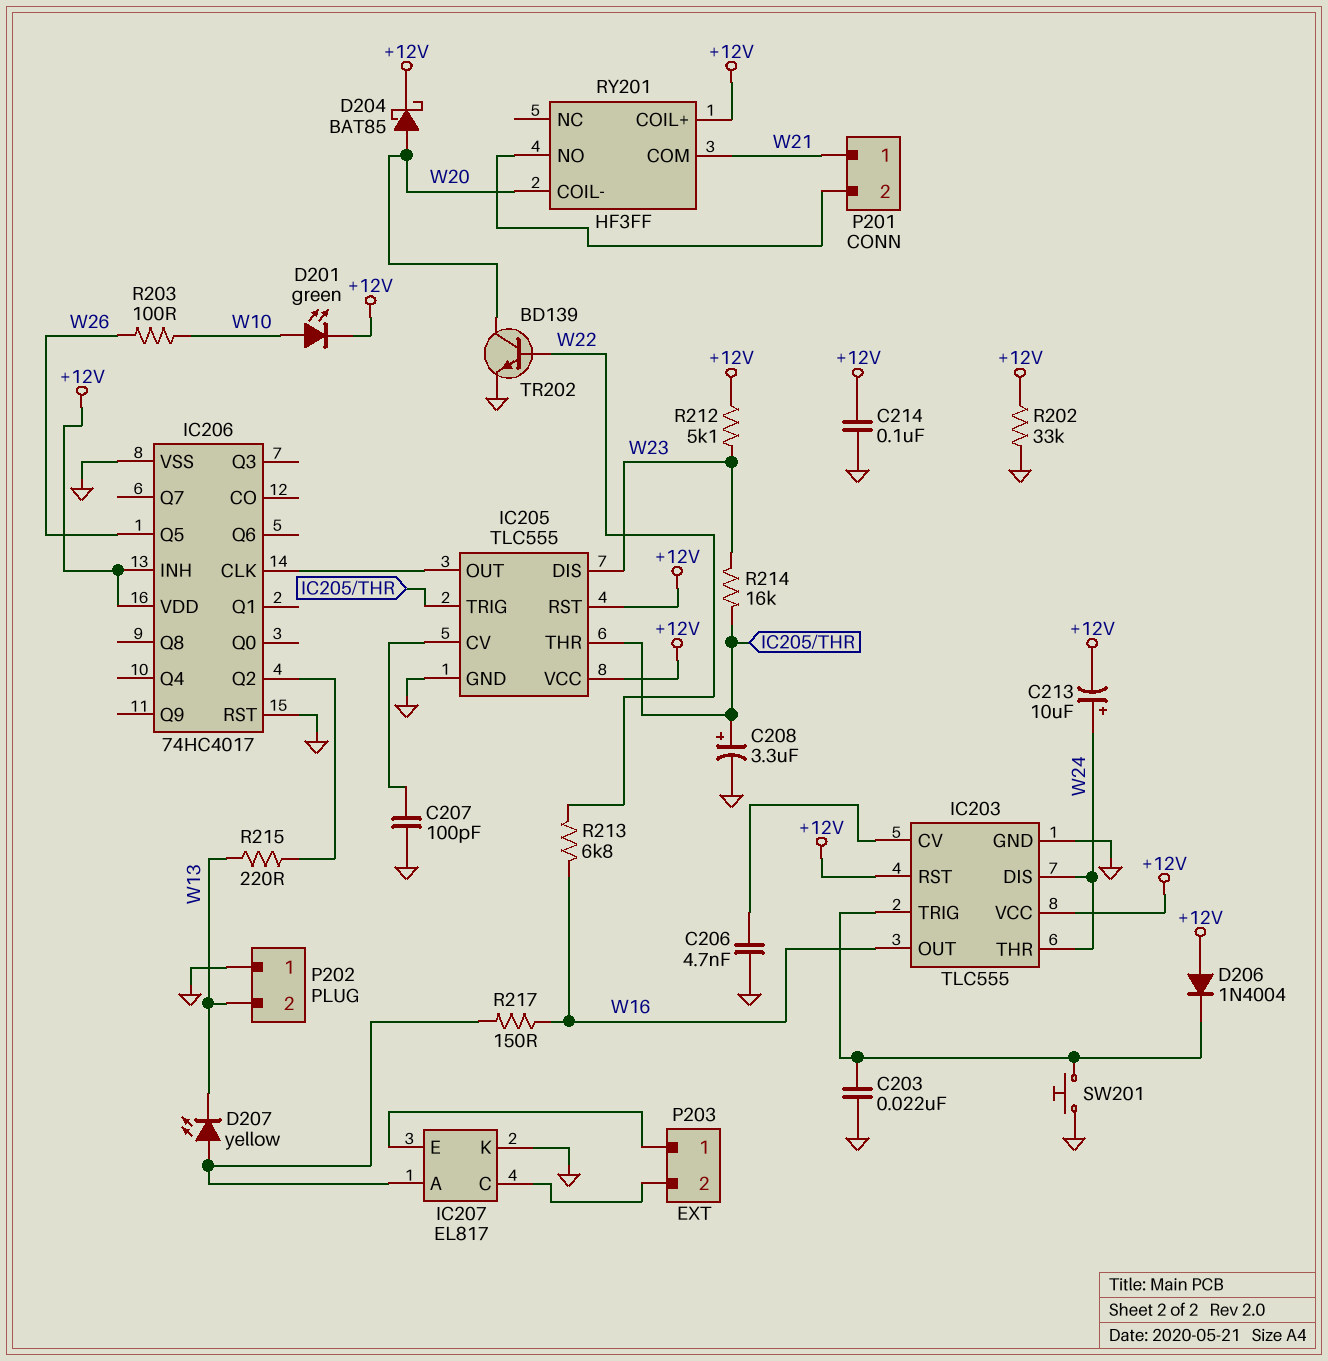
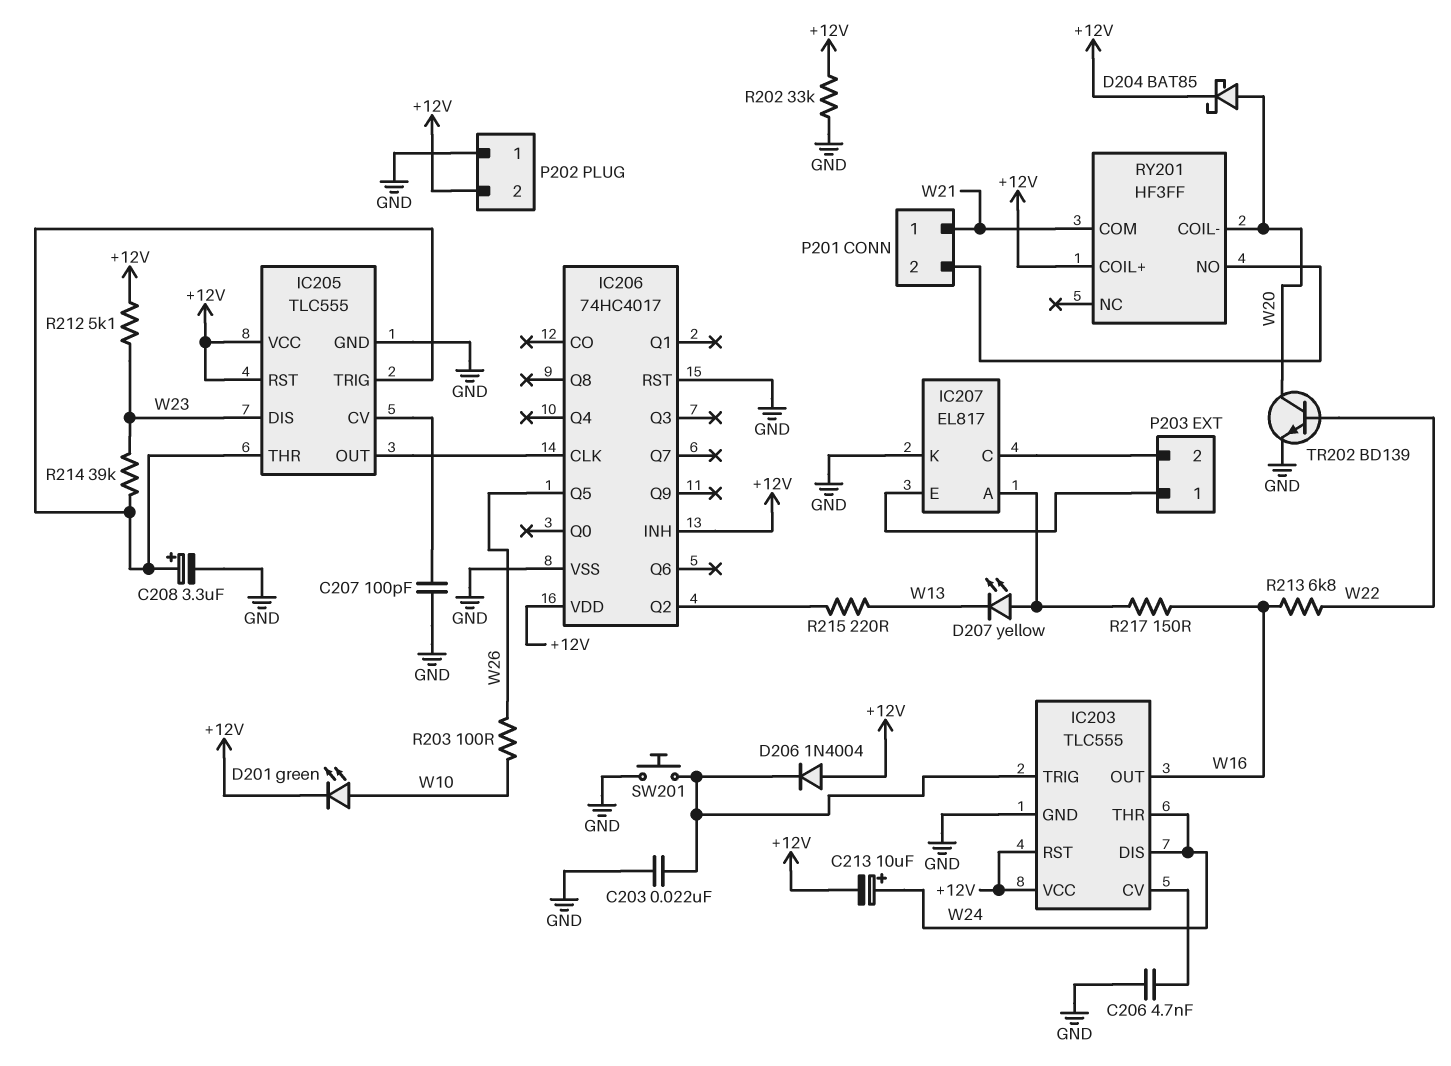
C214: 100nF (+12V, GND) -> none
P202 pin 2: W13 -> +12V
R214: 16k (IC205/THR, W23) -> 39k (IC205/THR, W23)

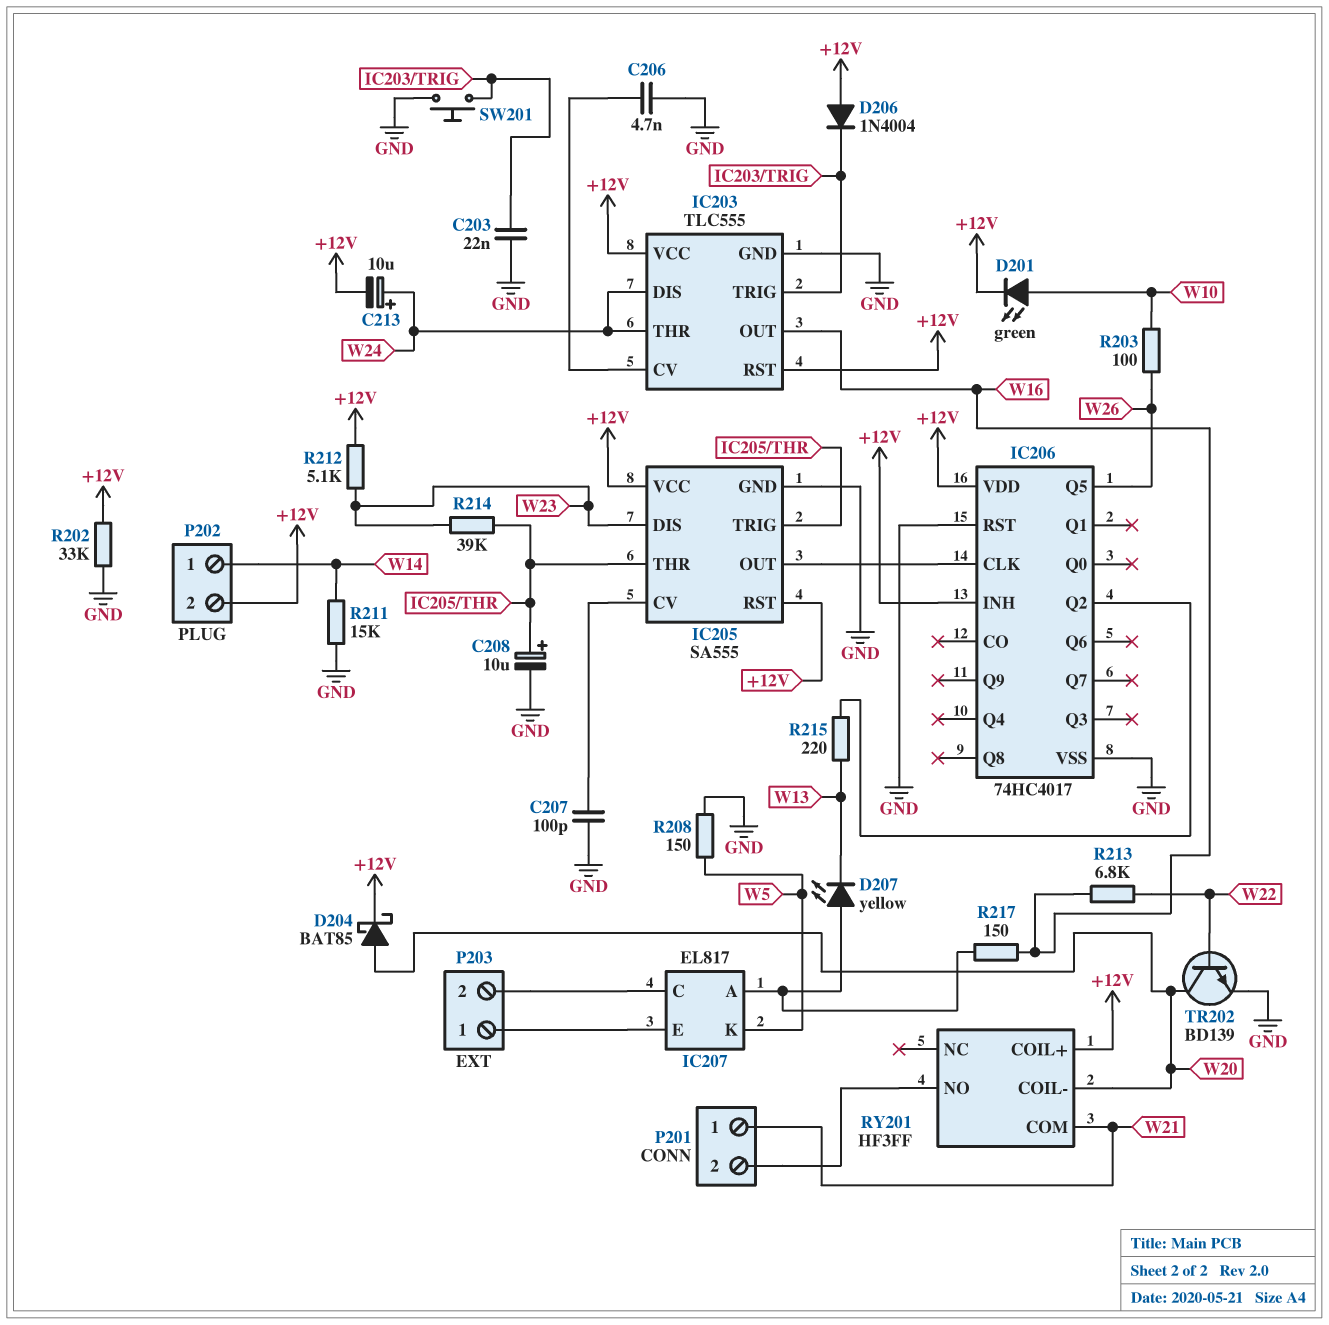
C208: 3.3uF (plus IC205/THR, minus GND) -> 10uF (plus IC205/THR, minus GND)
IC205: TLC555 -> SA555
IC207 pin K: GND -> W5
P202 pin 1: GND -> W14
R208: none -> 150 (GND, W5)
R211: none -> 15k (GND, W14)

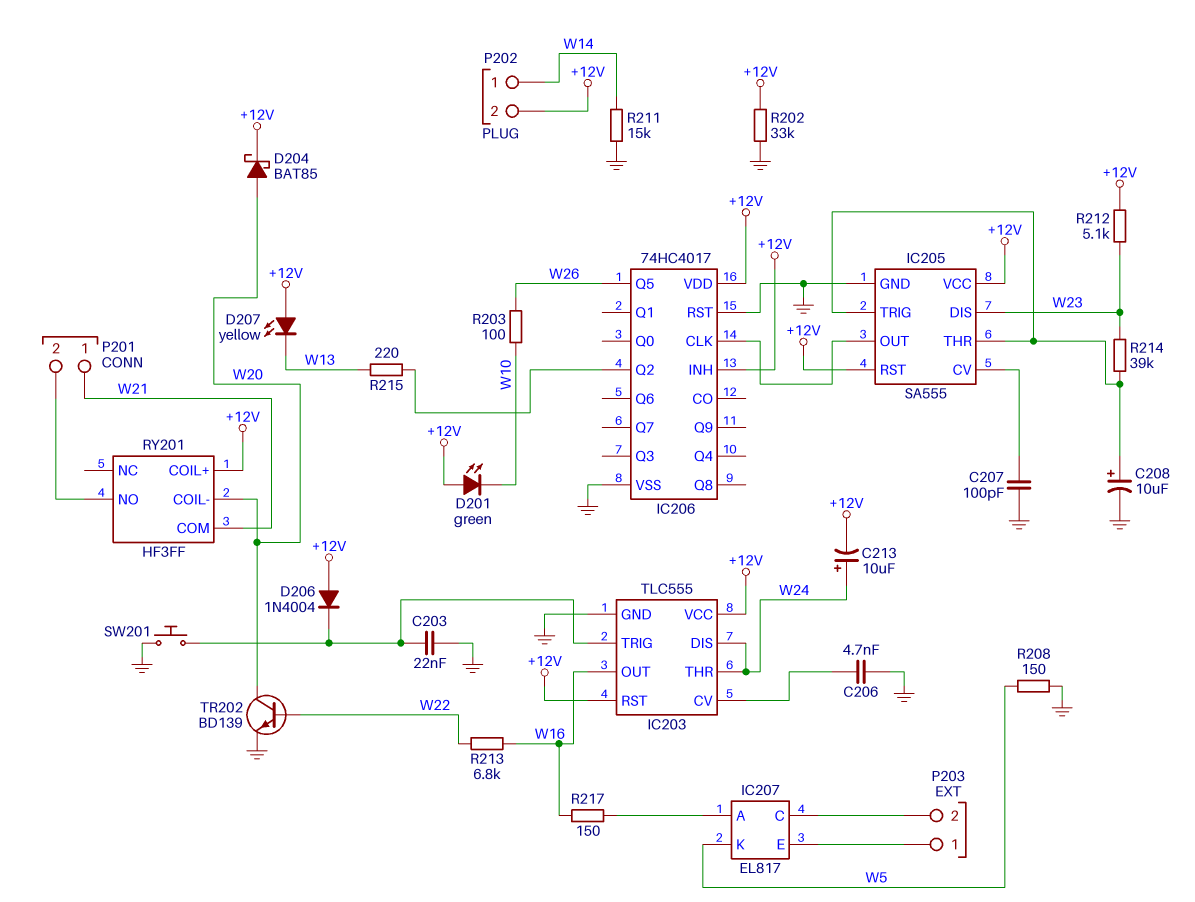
D201: LED green (A W10, K +12V) -> LED green (A +12V, K W10)
D207: LED yellow (A IC207/A, K W13) -> LED yellow (A +12V, K W13)

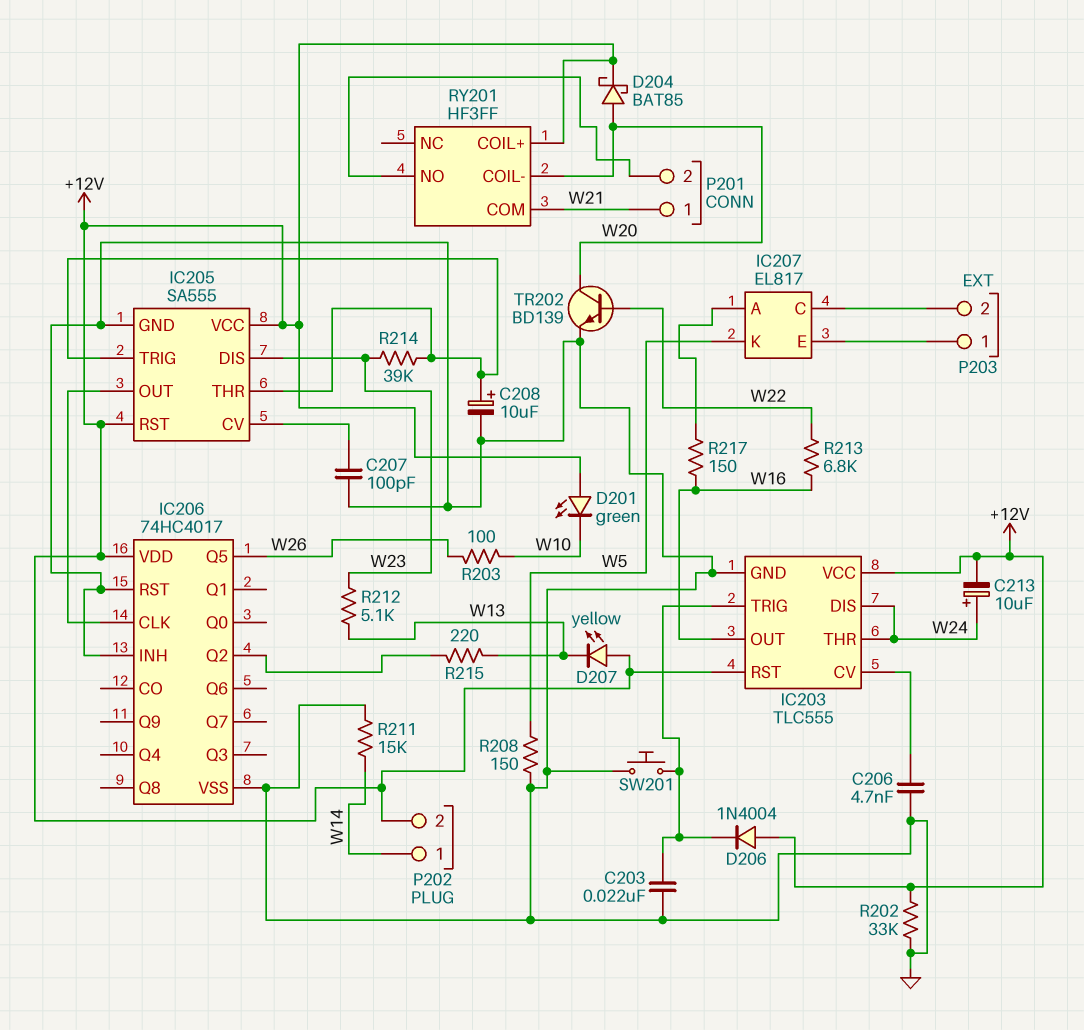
IC206 pin INH: +12V -> GND
R212: 5.1k (+12V, W23) -> 5.1k (W13, W23)

